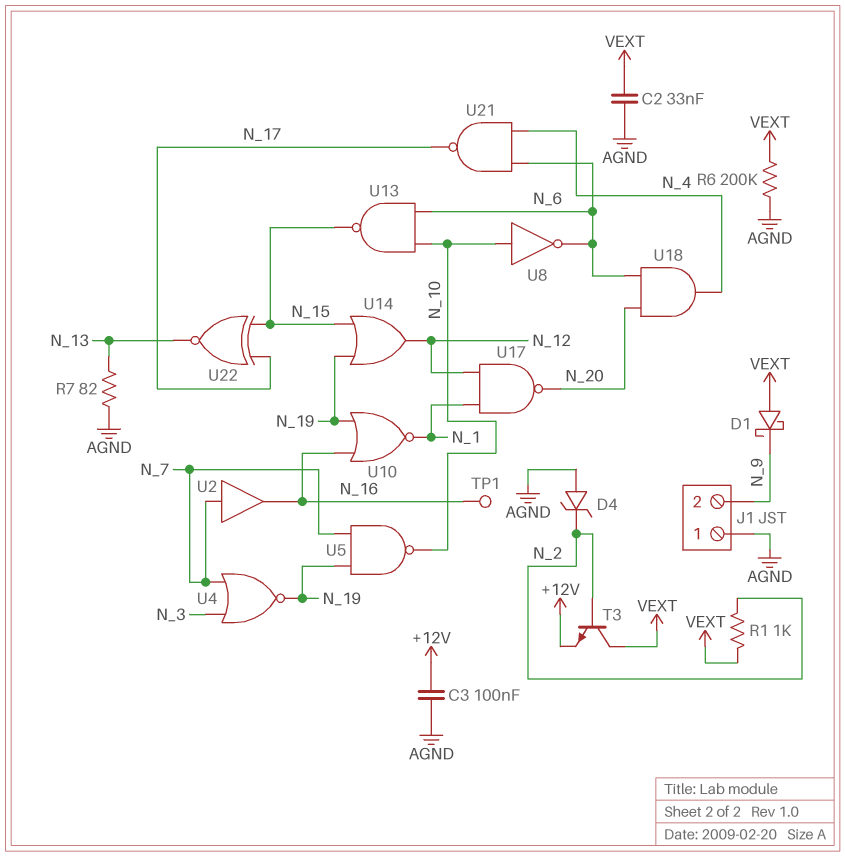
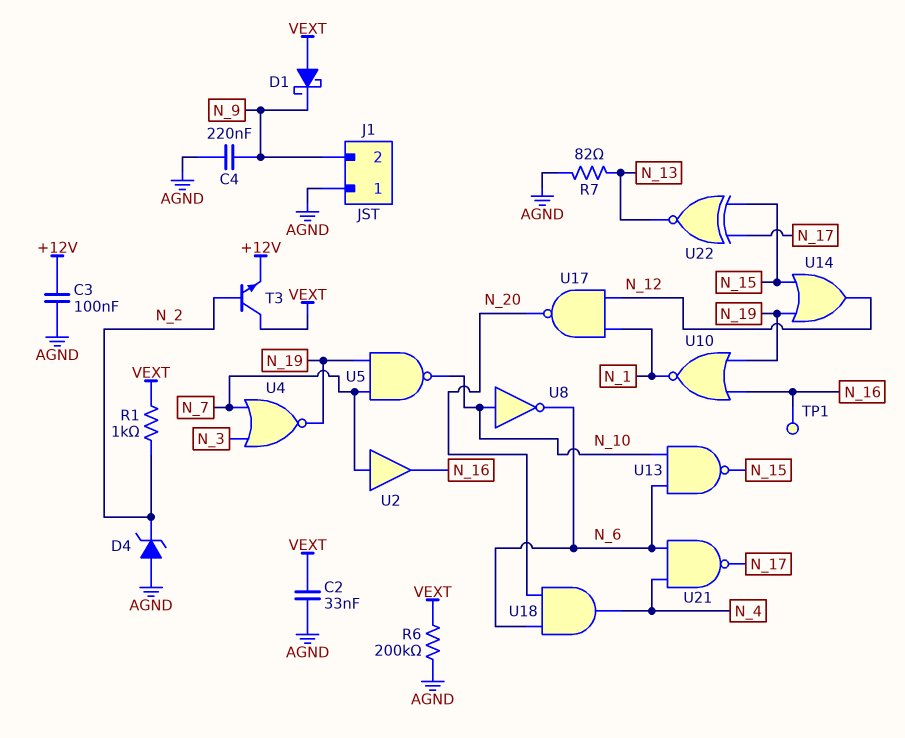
C4: none -> 220nF (AGND, N_9)

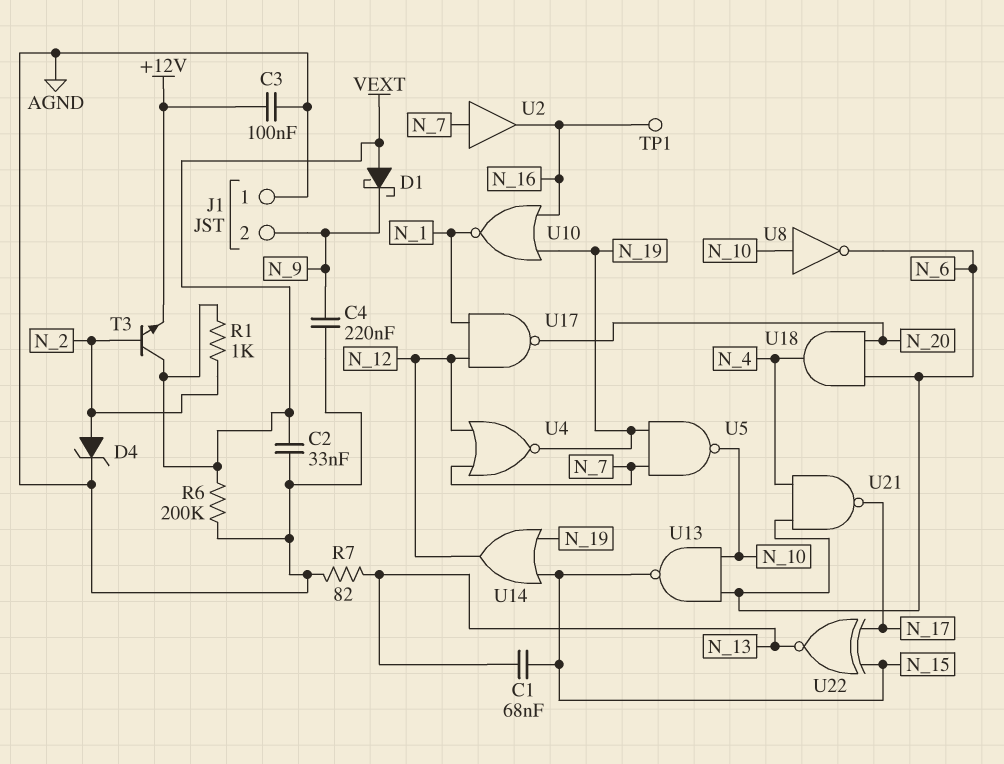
C1: none -> 68nF (N_13, N_15)
D4: zener (A AGND, K N_2) -> zener (A N_2, K AGND)
U4: NOR (in N_3, in N_7, out N_19) -> NOR (in N_7, in N_12, out N_19)

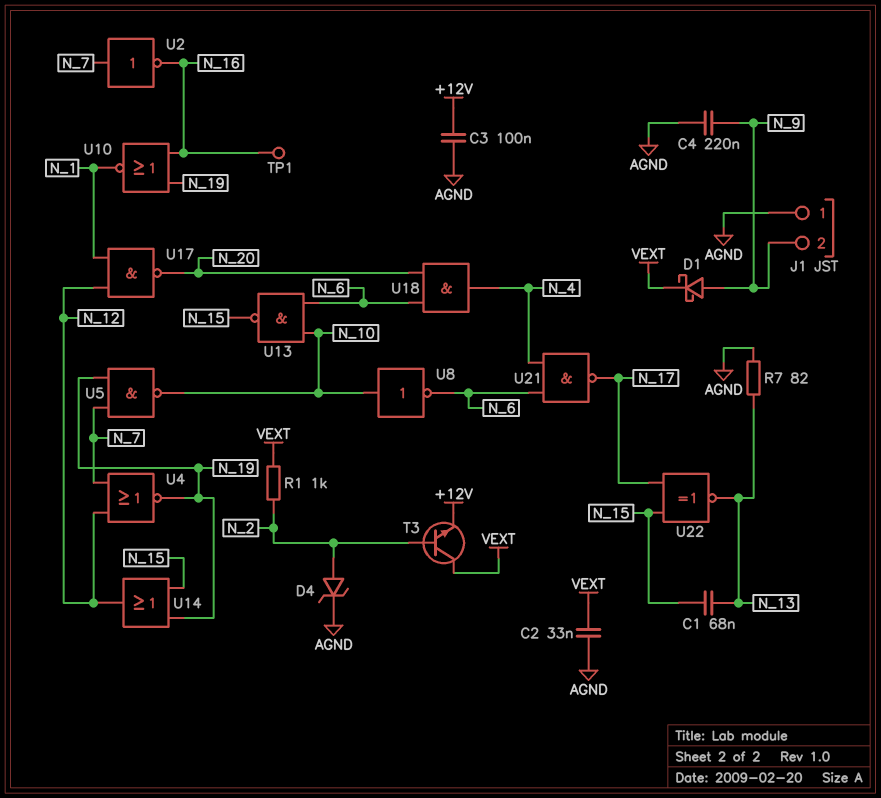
D1: schottky (A VEXT, K N_9) -> schottky (A N_9, K VEXT)
R6: 200k (AGND, VEXT) -> none
U2: buffer (in N_7, out N_16) -> NOT (in N_7, out N_16)

